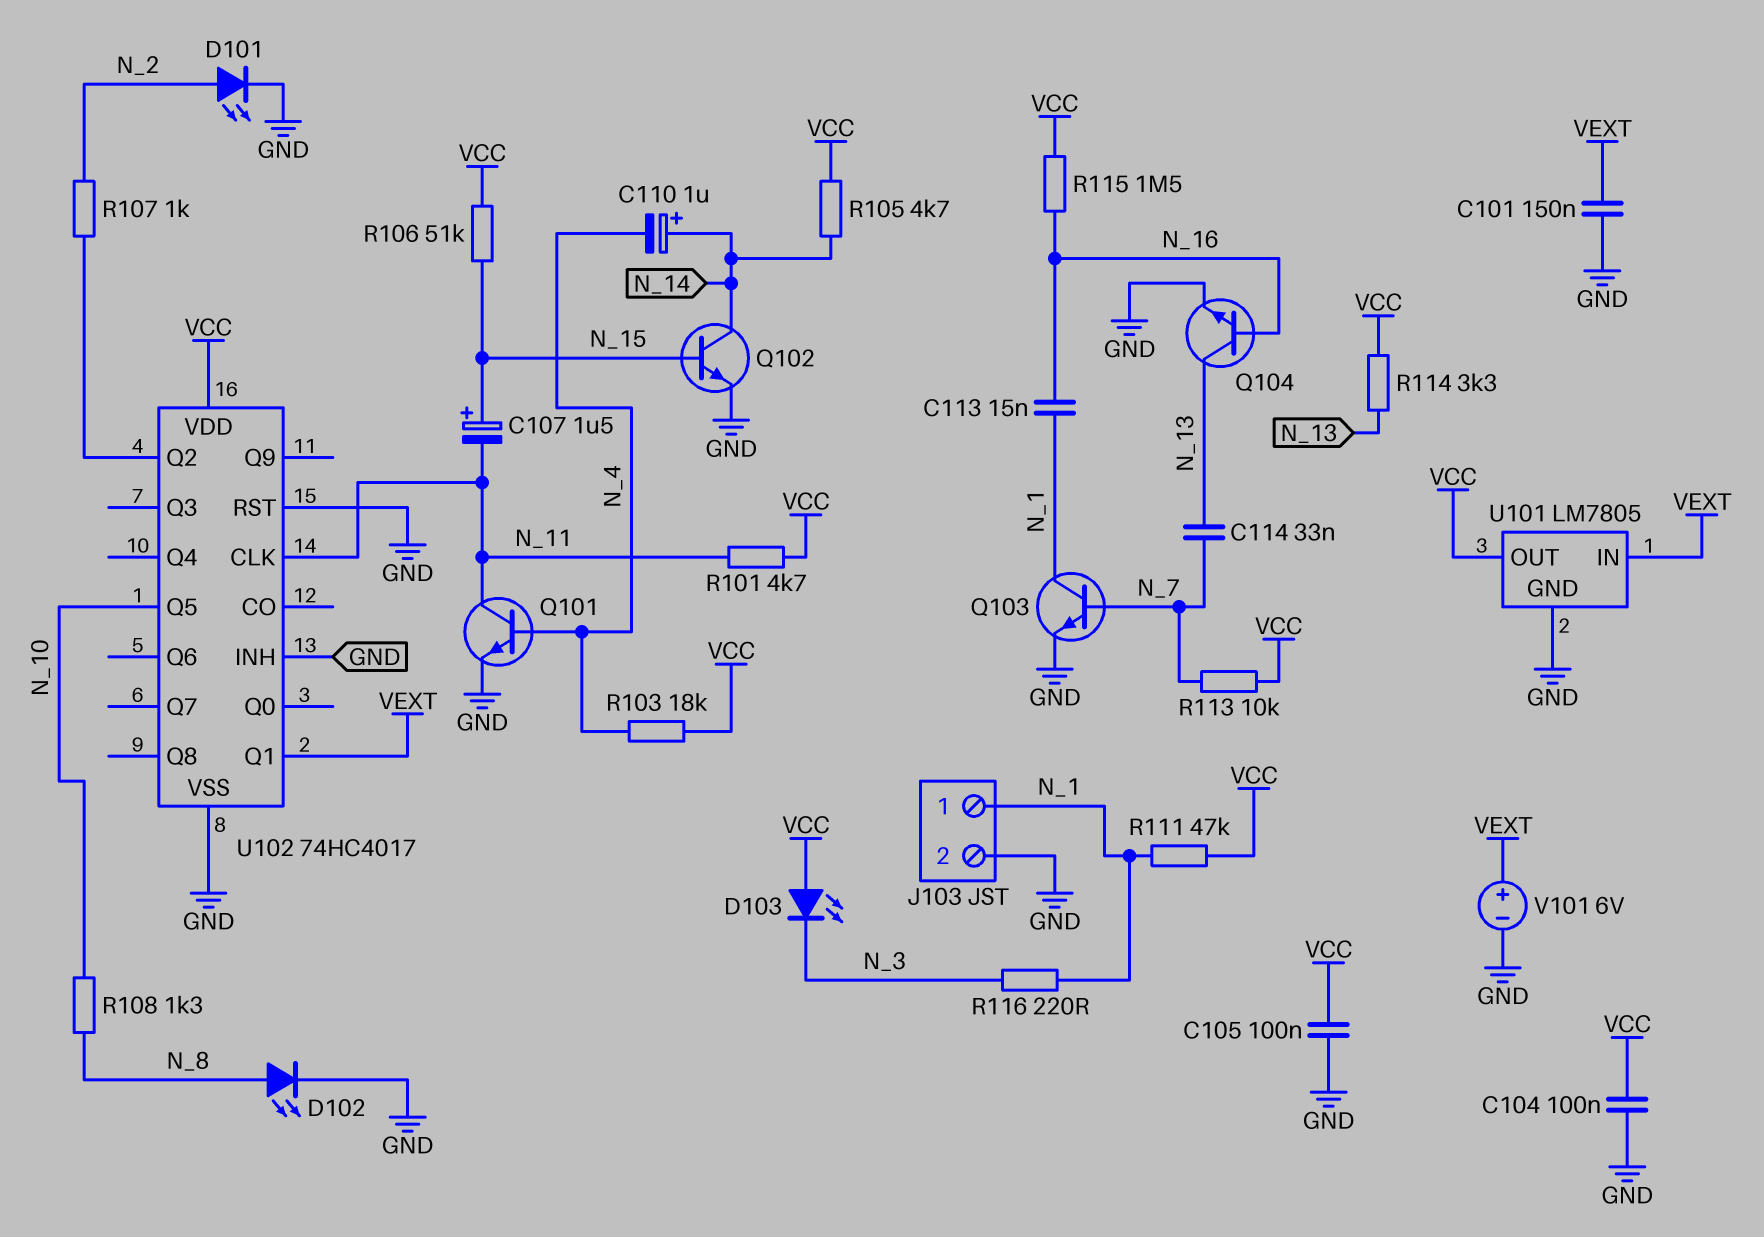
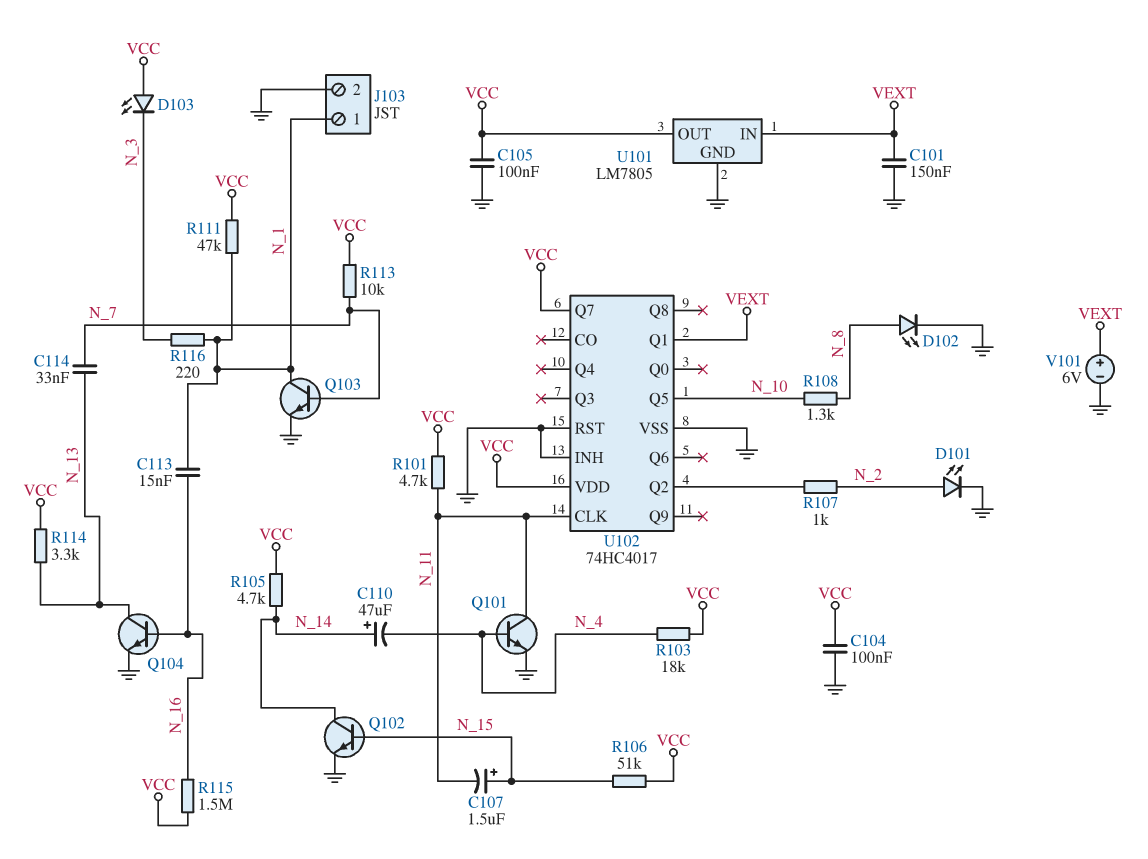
C110: 1uF (plus N_14, minus N_4) -> 47uF (plus N_14, minus N_4)
U102 pin Q7: none -> VCC

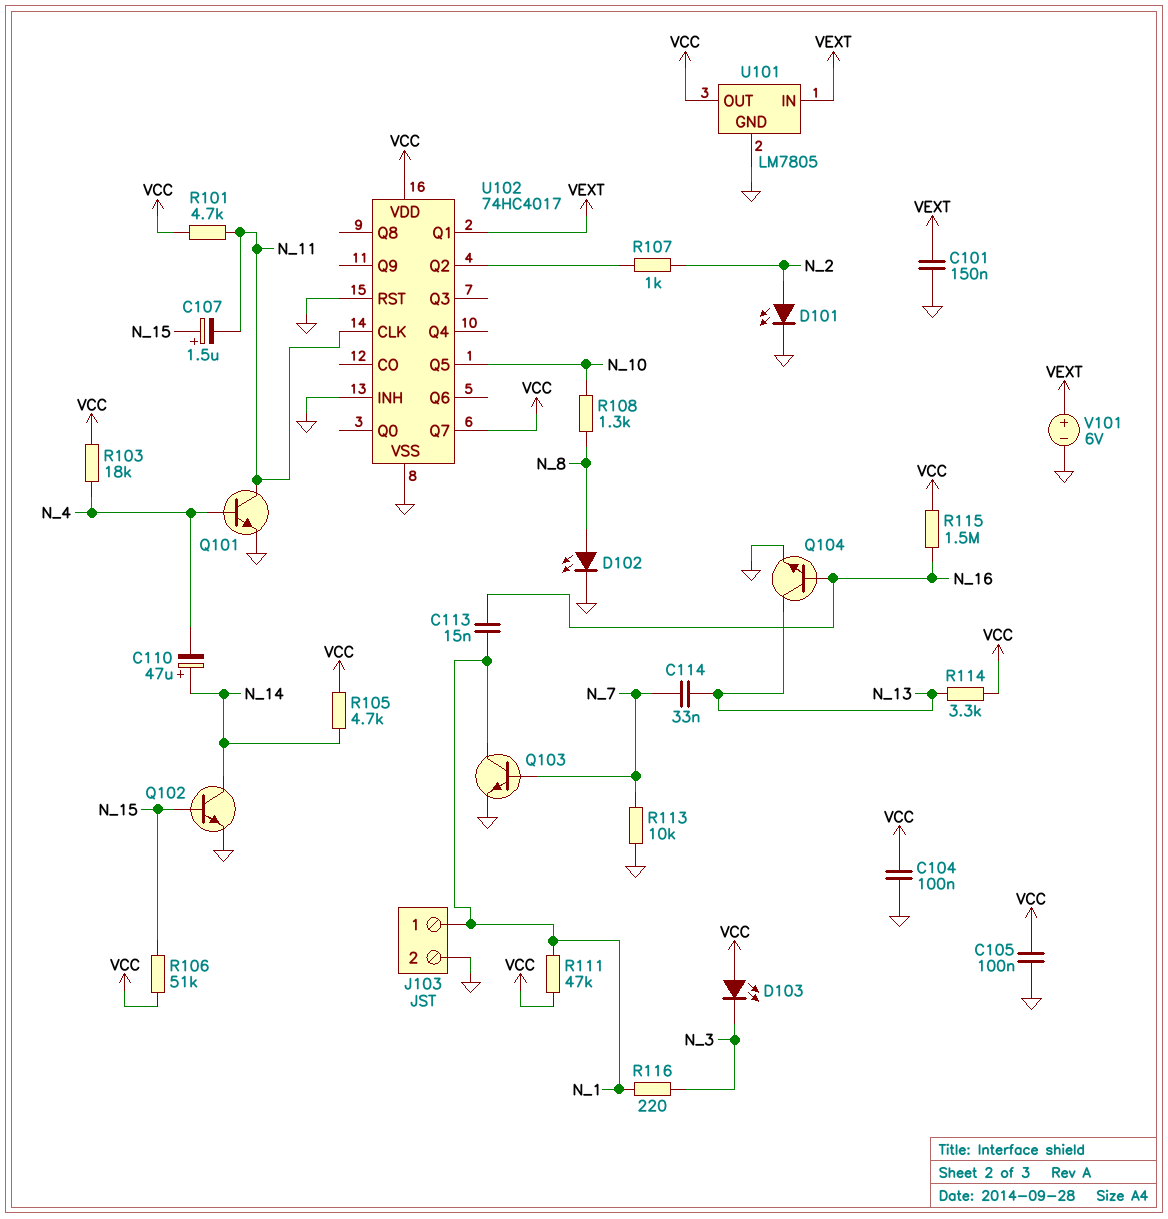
R113: 10k (N_7, VCC) -> 10k (GND, N_7)

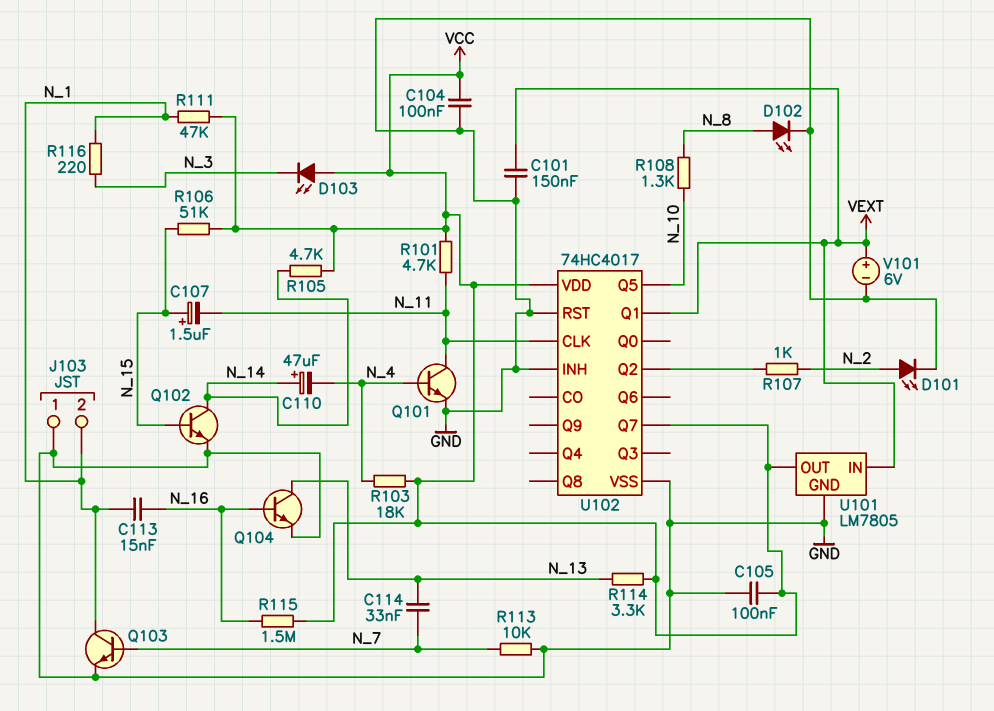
J103 pin 1: N_1 -> GND
J103 pin 2: GND -> N_1

